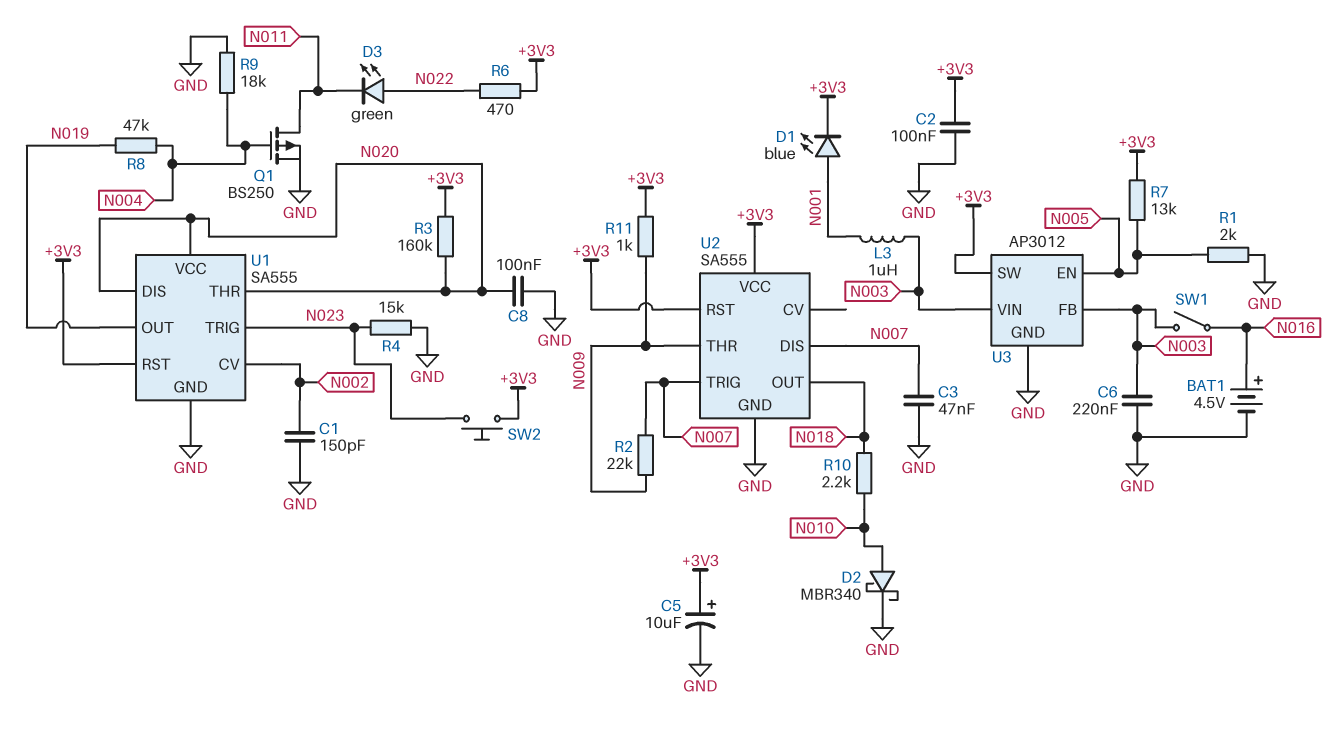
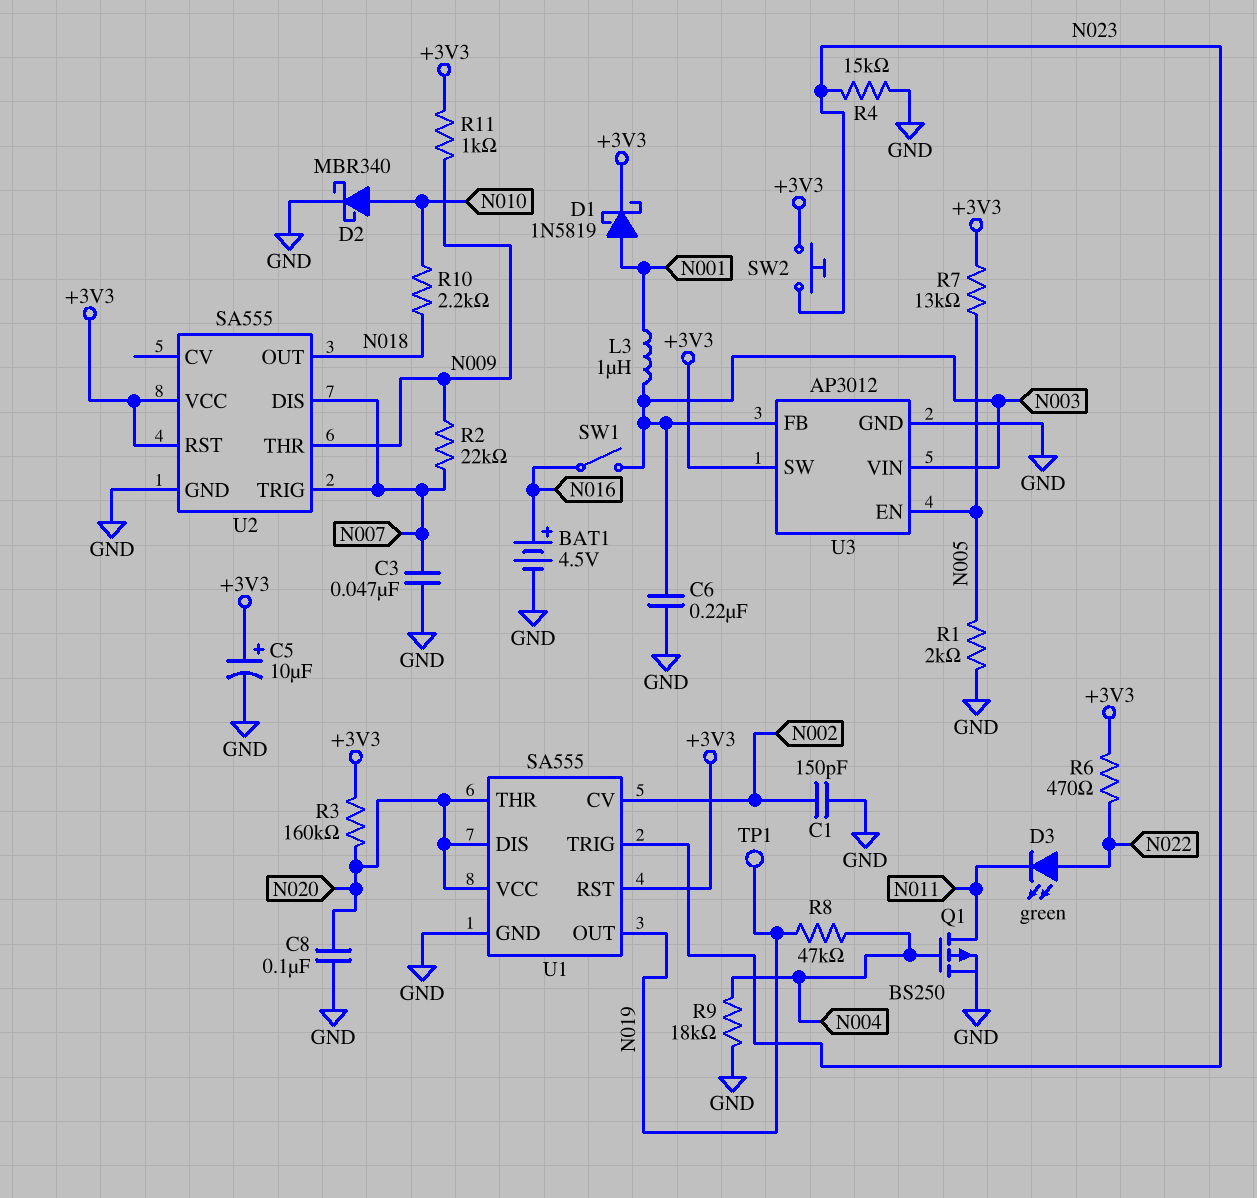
C2: 100nF (+3V3, GND) -> none
D1: LED blue (A N001, K +3V3) -> schottky 1N5819 (A N001, K +3V3)
TP1: none -> test point (N019)

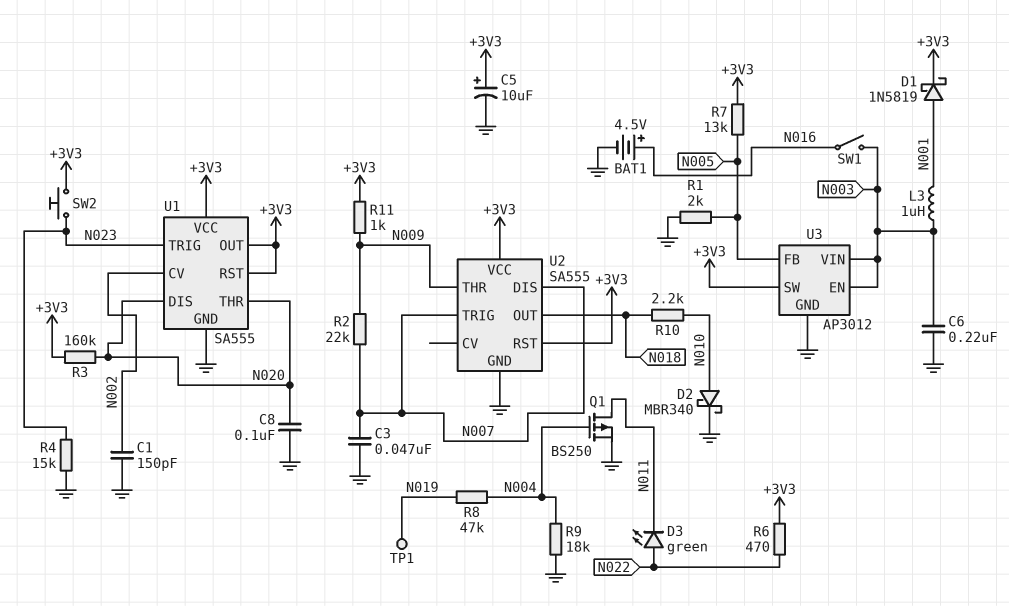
U1 pin OUT: N019 -> +3V3
U1 pin VCC: N020 -> +3V3
U3 pin EN: N005 -> N003
U3 pin FB: N003 -> N005

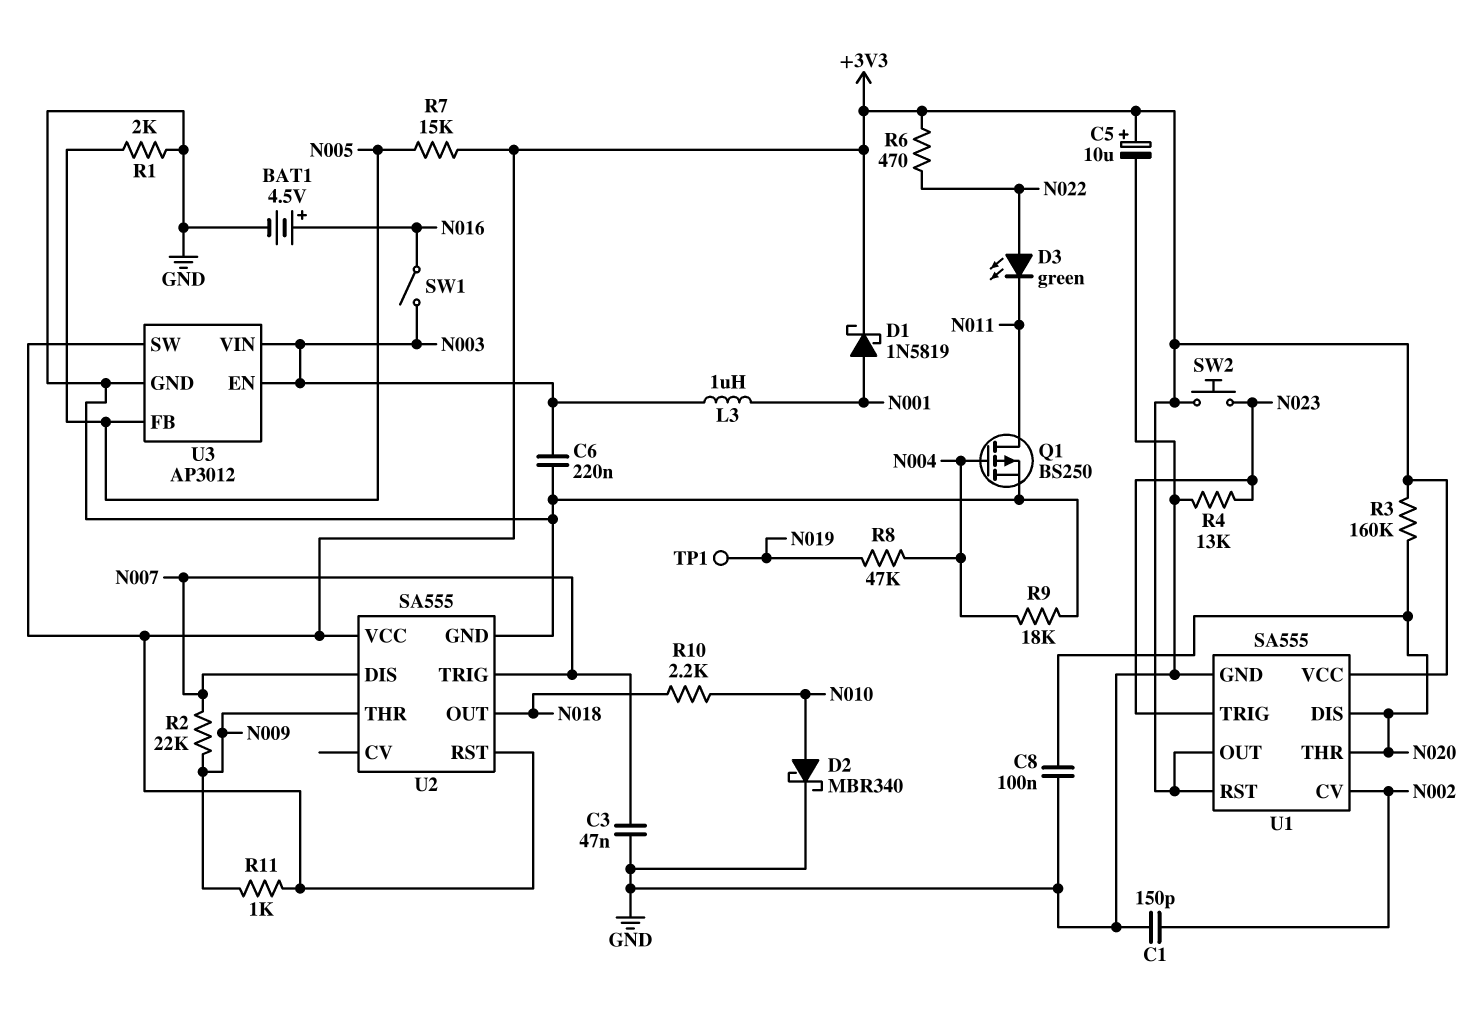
R4: 15k (GND, N023) -> 13k (GND, N023)
R7: 13k (+3V3, N005) -> 15k (+3V3, N005)

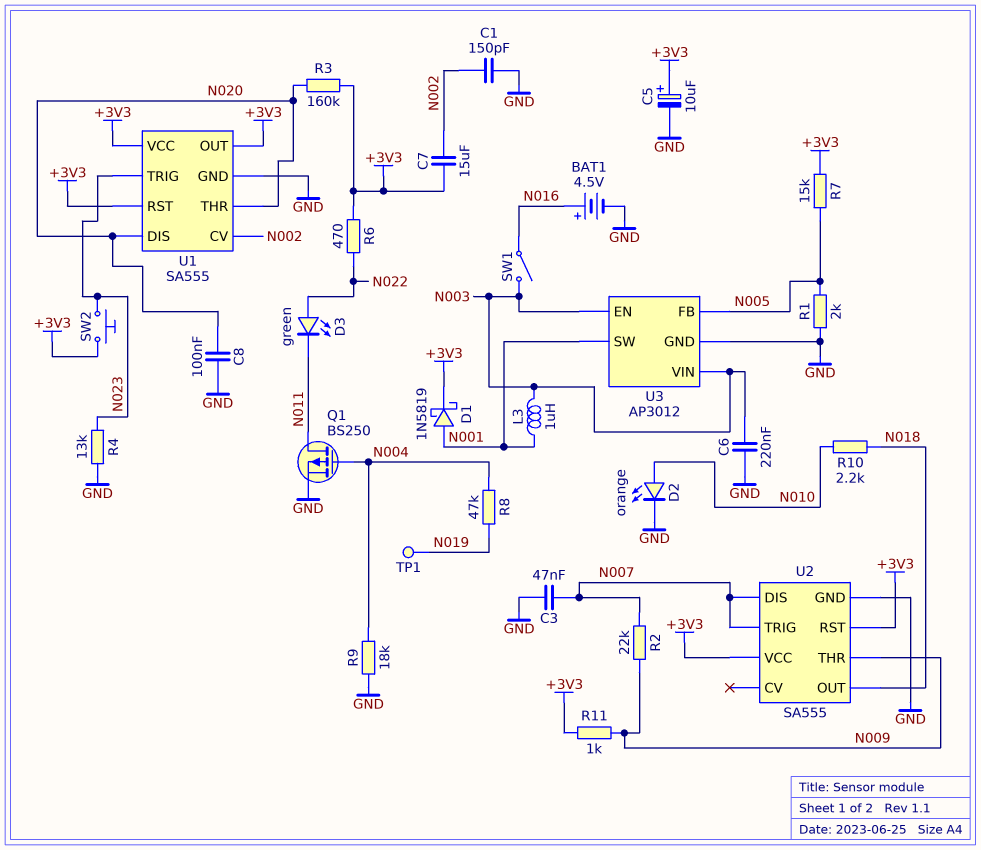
C7: none -> 15uF (+3V3, N002)
D2: schottky MBR340 (A N010, K GND) -> LED orange (A N010, K GND)
U3 pin SW: +3V3 -> N001

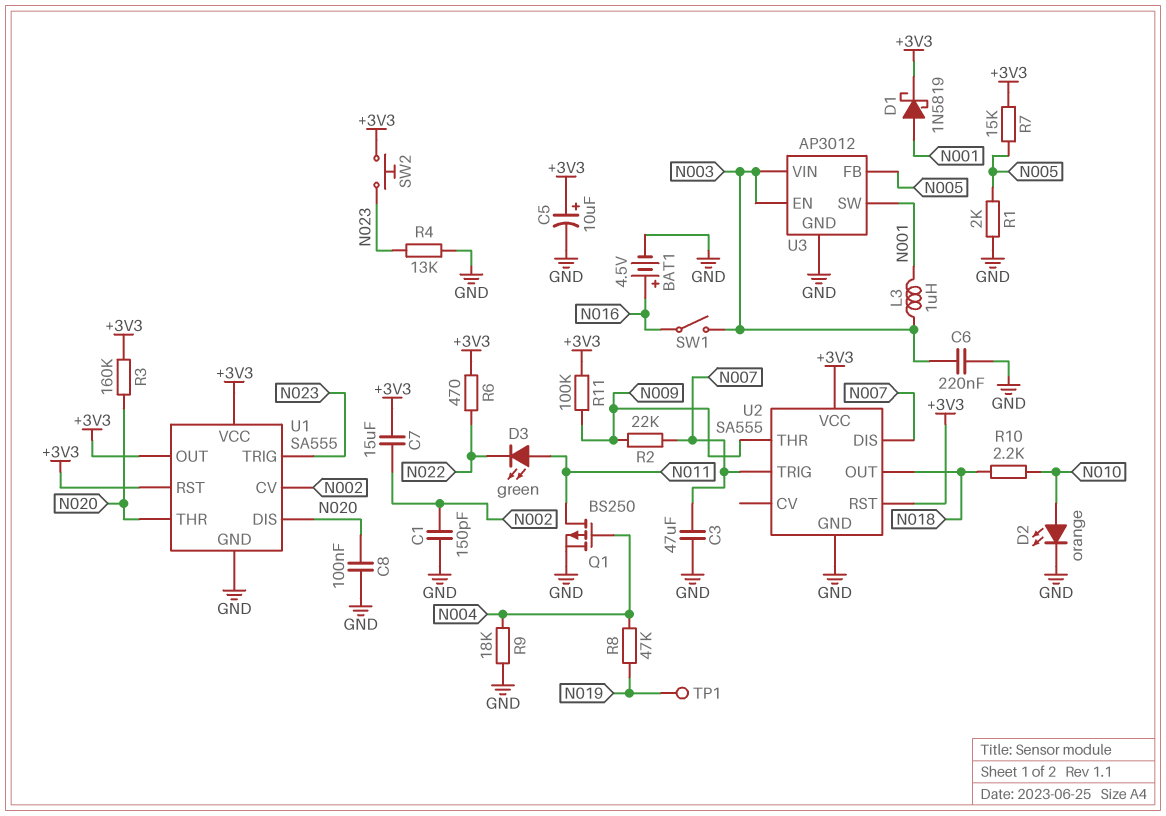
C3: 47nF (GND, N007) -> 47uF (GND, N007)
D3: LED green (A N022, K N011) -> LED green (A N011, K N022)
R11: 1k (+3V3, N009) -> 100k (+3V3, N009)

